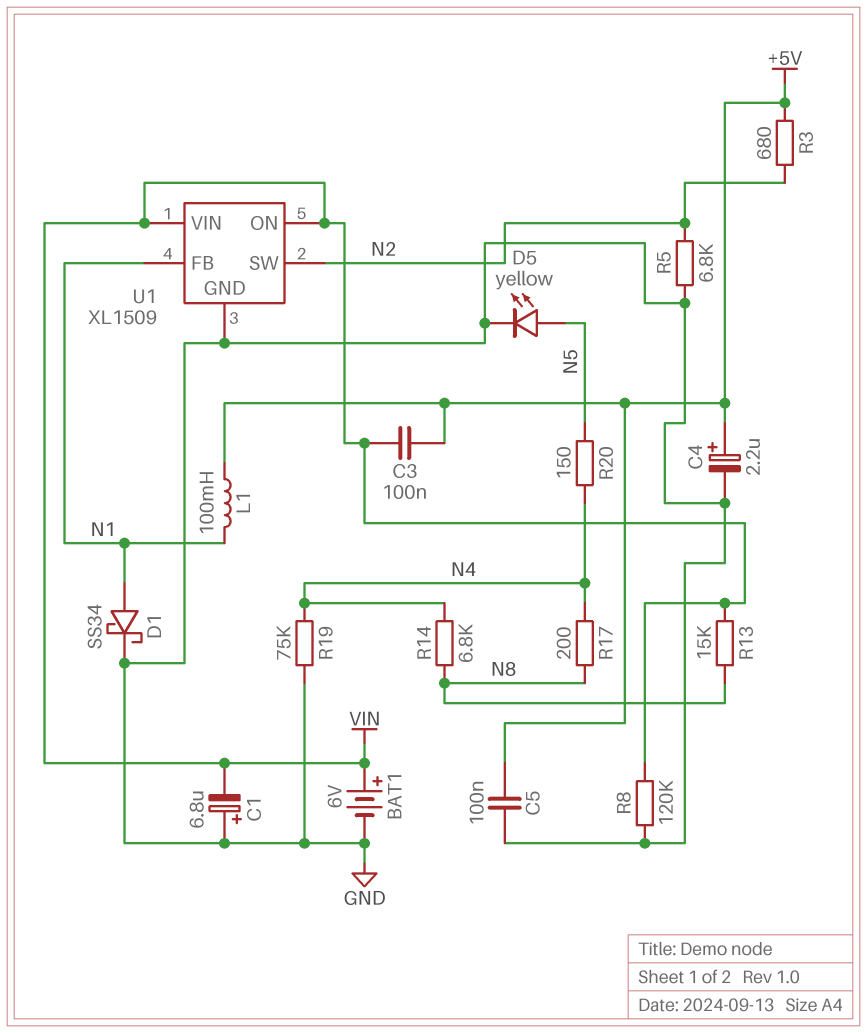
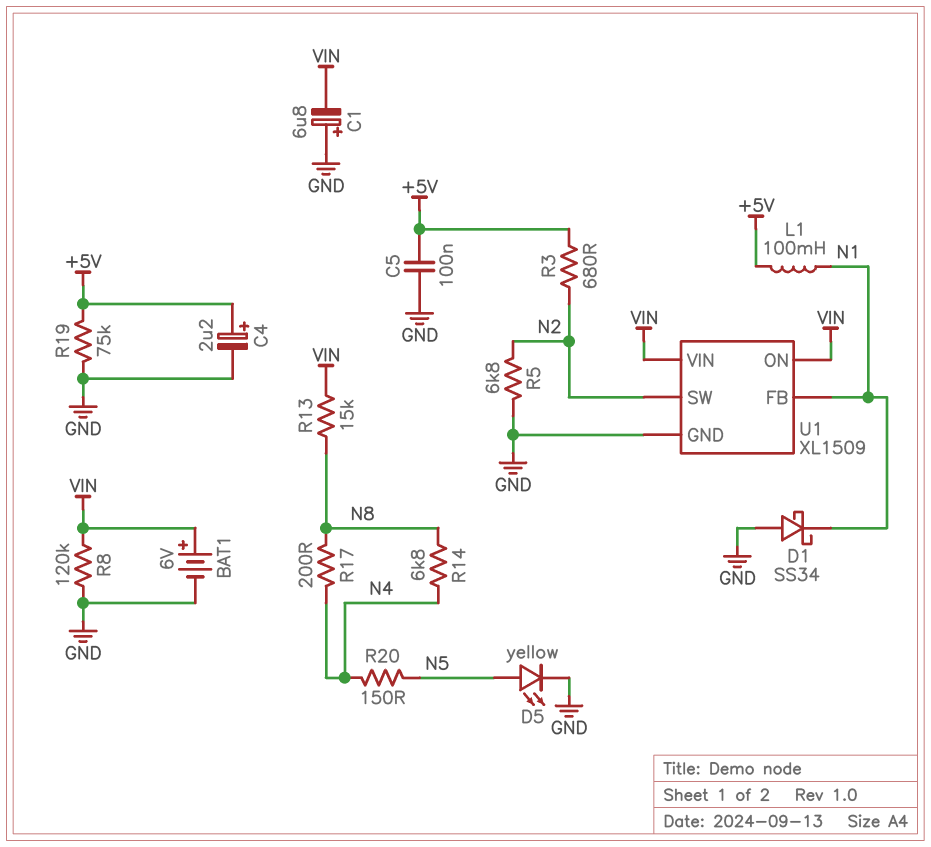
C3: 100nF (+5V, VIN) -> none
D1: schottky SS34 (A N1, K GND) -> schottky SS34 (A GND, K N1)
R19: 75k (GND, N4) -> 75k (+5V, GND)

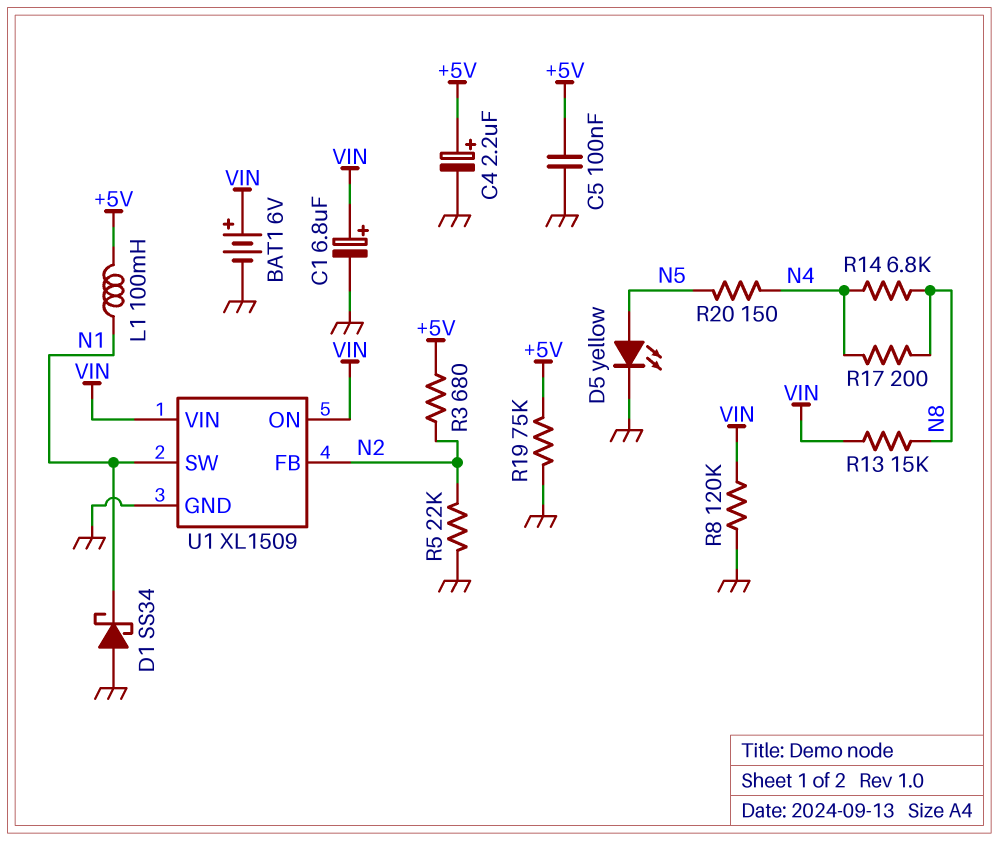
C1: 6.8uF (plus GND, minus VIN) -> 6.8uF (plus VIN, minus GND)
R5: 6.8k (GND, N2) -> 22k (GND, N2)
U1 pin FB: N1 -> N2
U1 pin SW: N2 -> N1

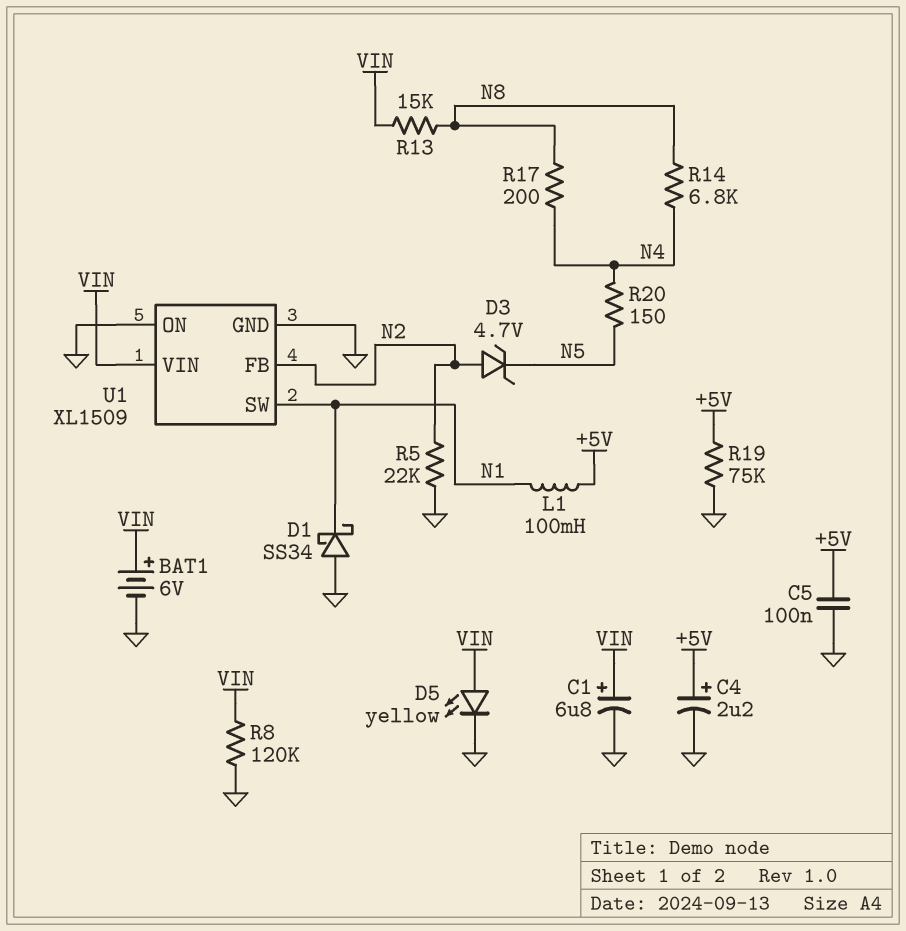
D3: none -> zener 4.7V (A N2, K N5)
D5: LED yellow (A N5, K GND) -> LED yellow (A VIN, K GND)
R3: 680 (+5V, N2) -> none
U1 pin ON: VIN -> GND

